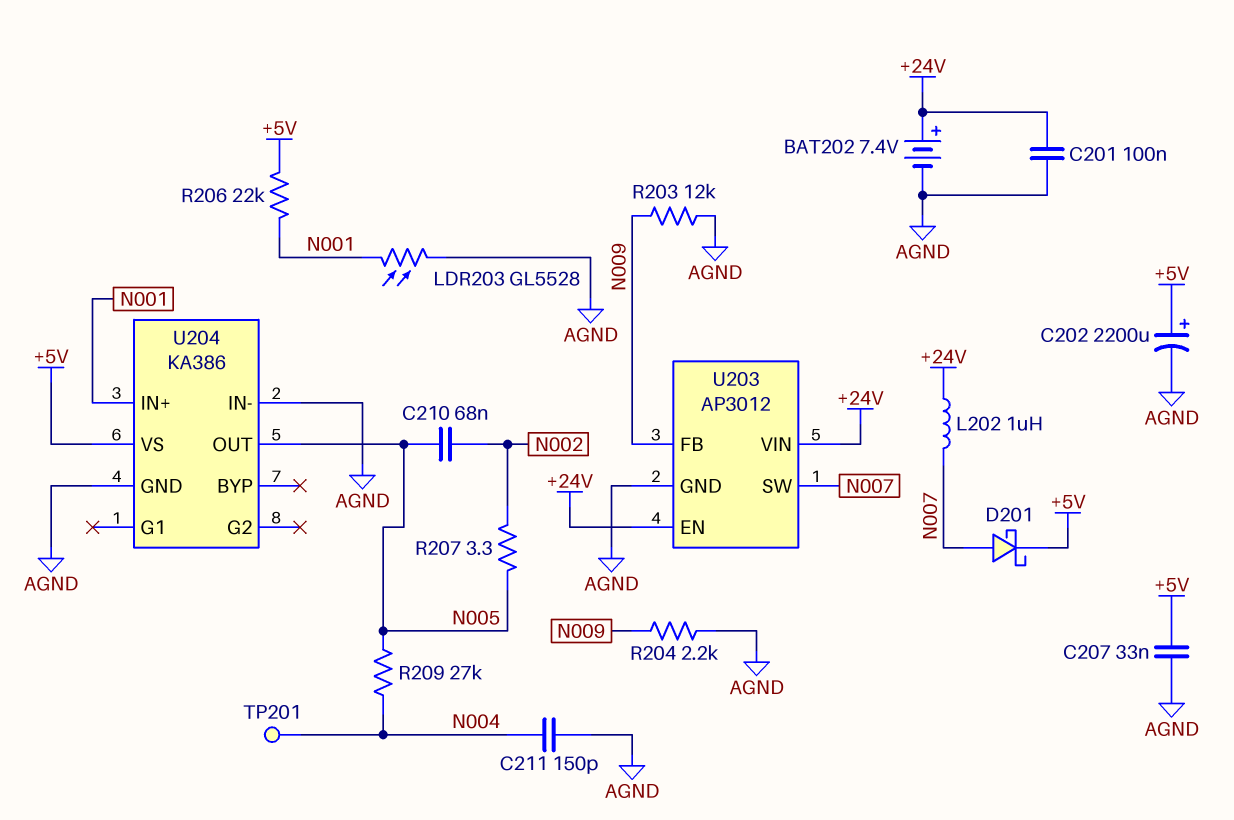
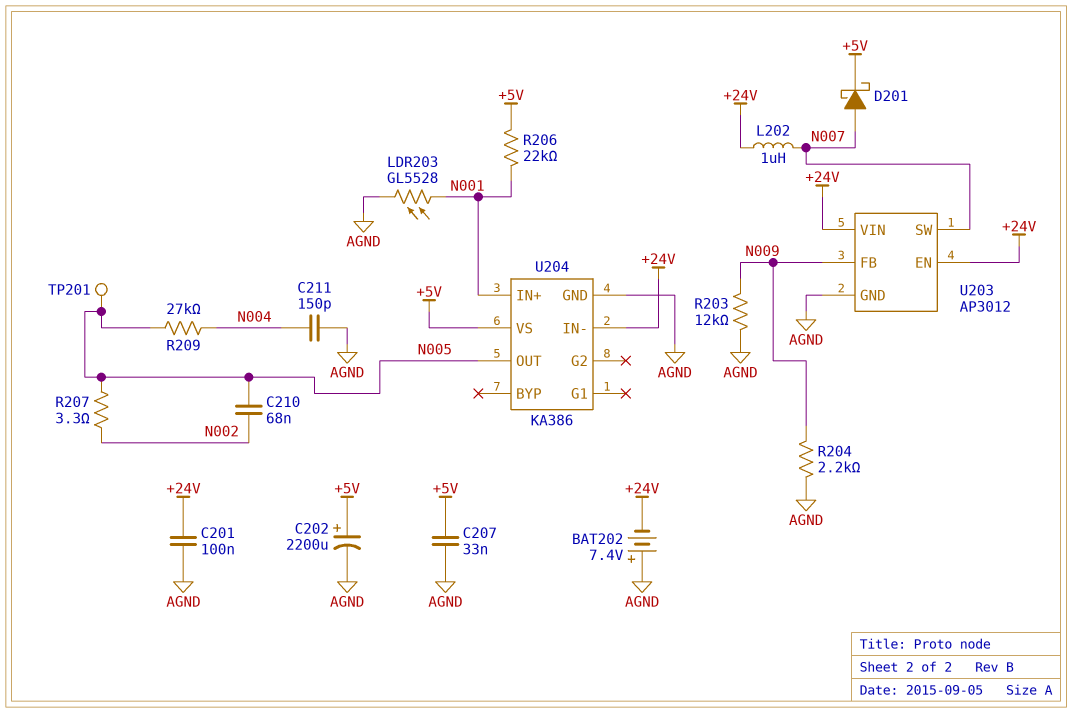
BAT202: 7.4V (plus +24V, minus AGND) -> 7.4V (plus AGND, minus +24V)
TP201: test point (N004) -> test point (N005)
U204 pin IN-: AGND -> +24V

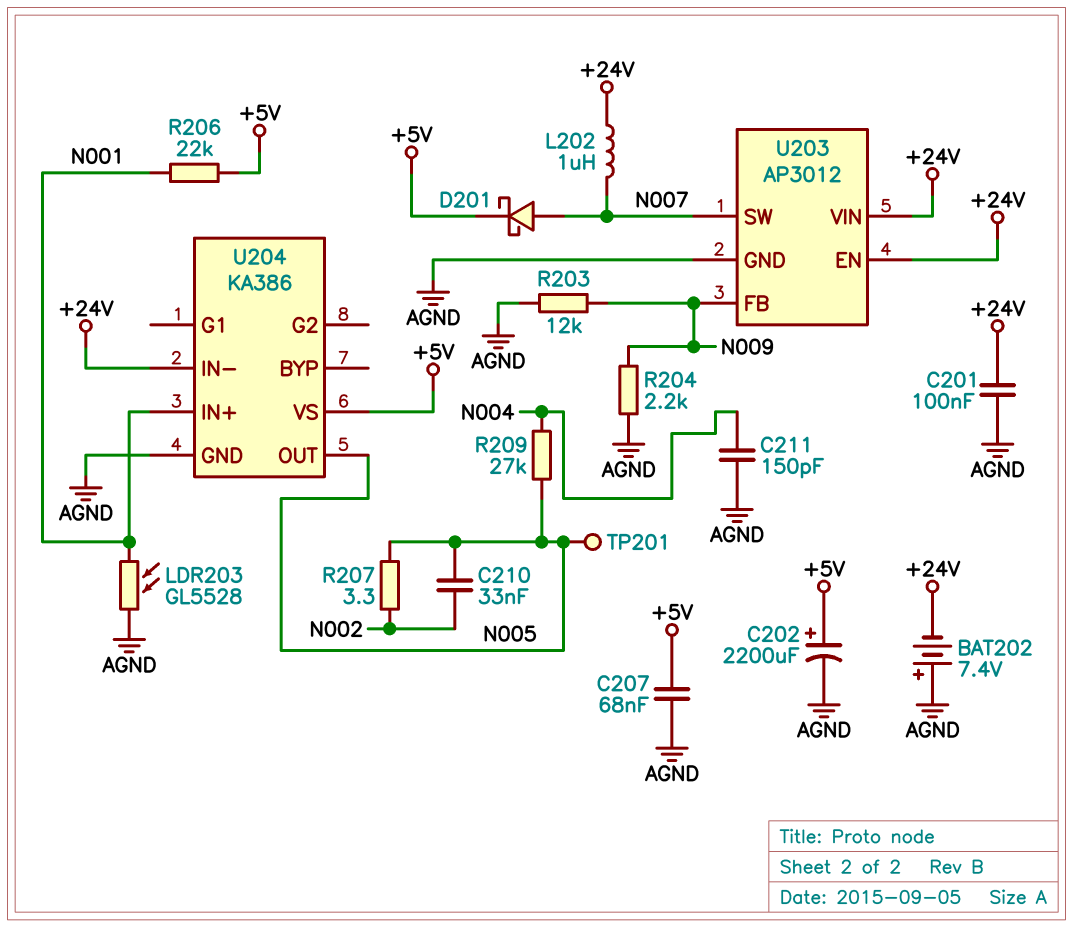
C207: 33nF (+5V, AGND) -> 68nF (+5V, AGND)
C210: 68nF (N002, N005) -> 33nF (N002, N005)

